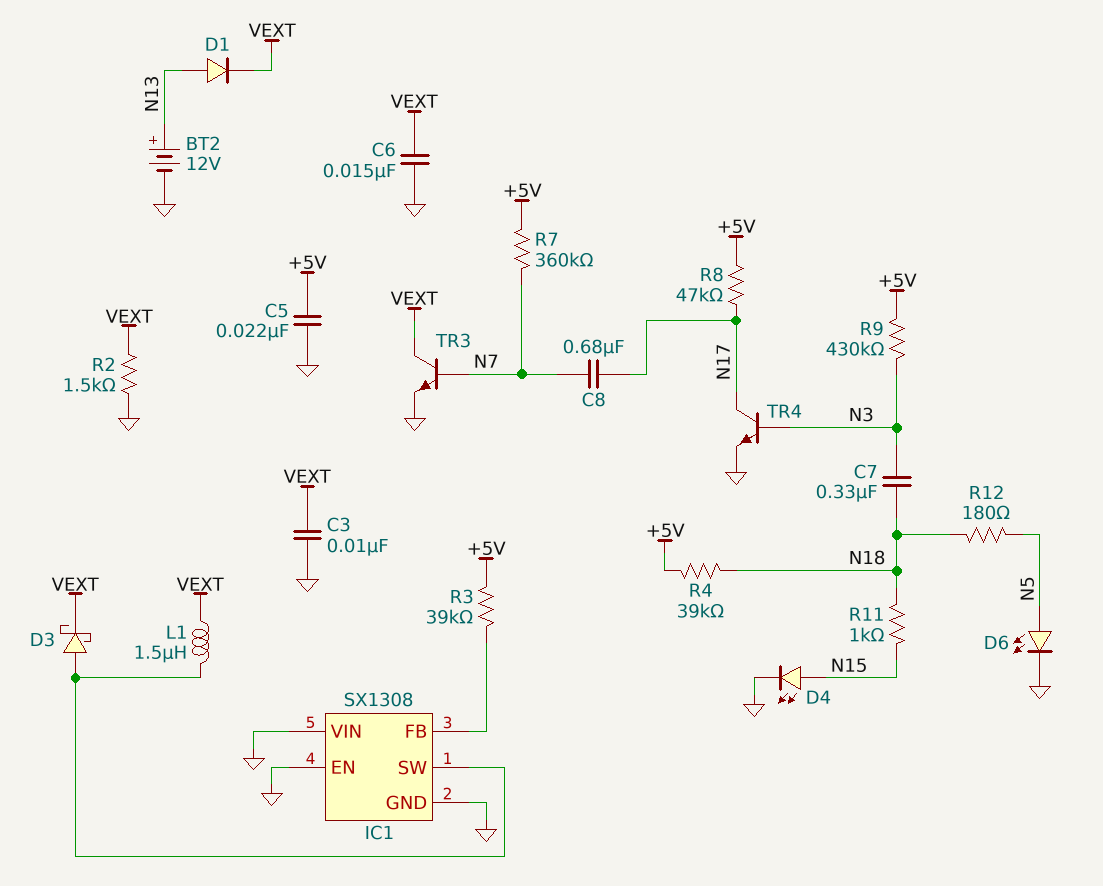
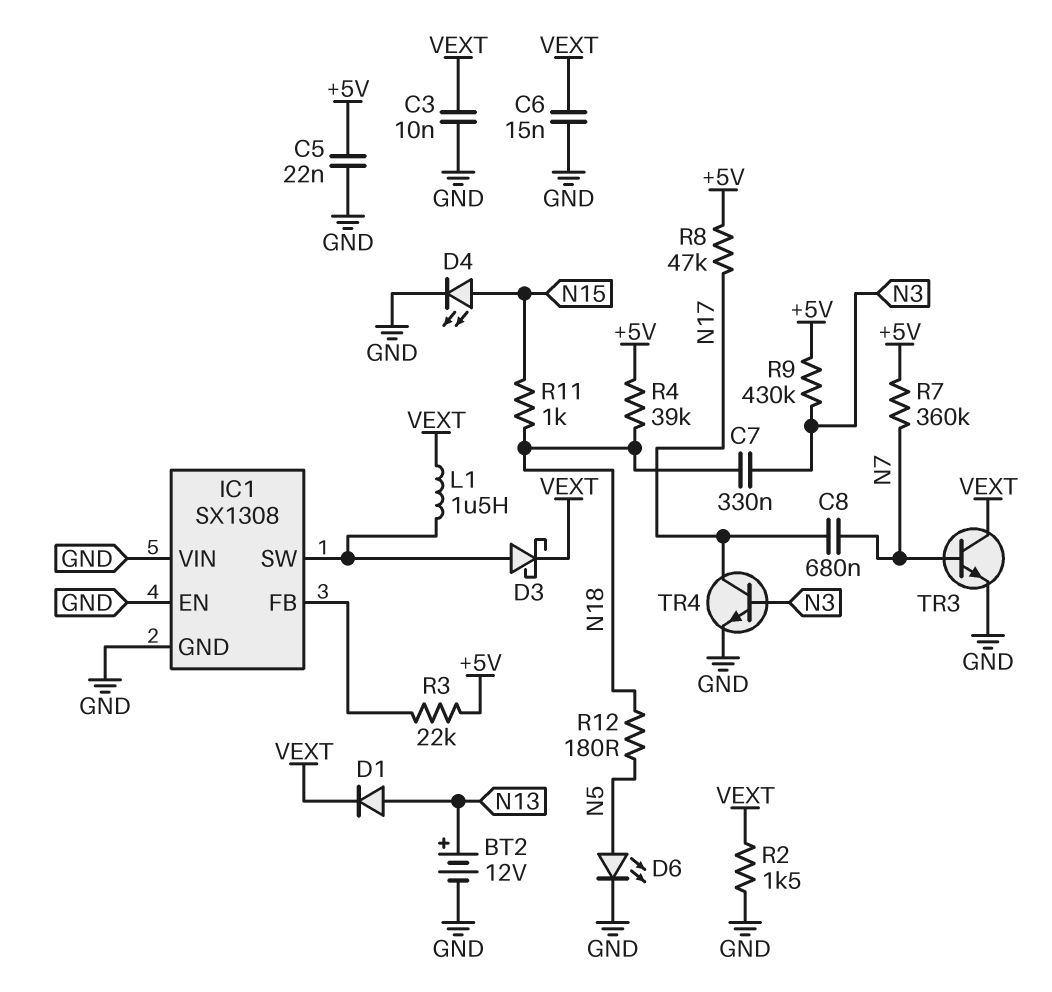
R3: 39k (+5V, IC1/FB) -> 22k (+5V, IC1/FB)

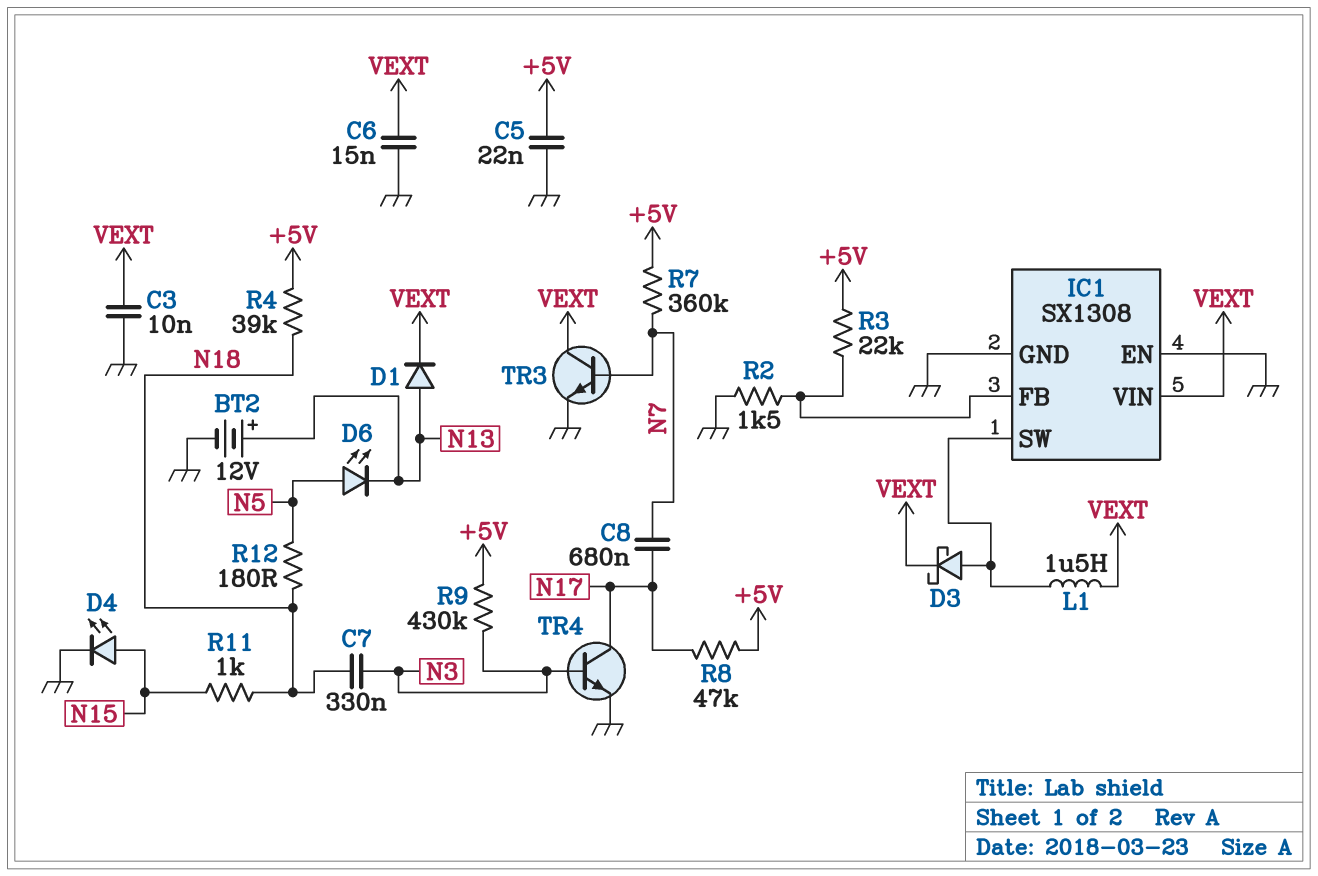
D6: LED (A N5, K GND) -> LED (A N5, K N13)
IC1 pin VIN: GND -> VEXT
R2: 1.5k (GND, VEXT) -> 1.5k (GND, IC1/FB)

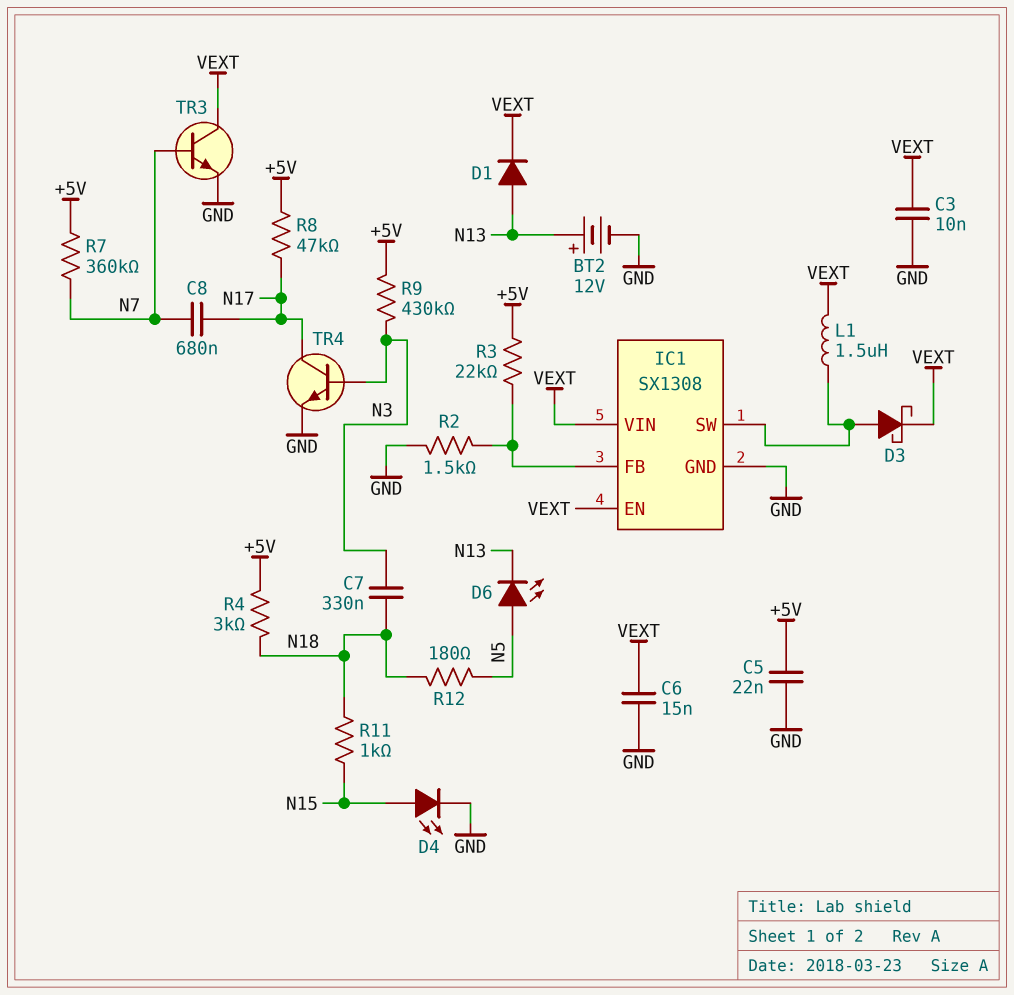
IC1 pin EN: GND -> VEXT
R4: 39k (+5V, N18) -> 3k (+5V, N18)

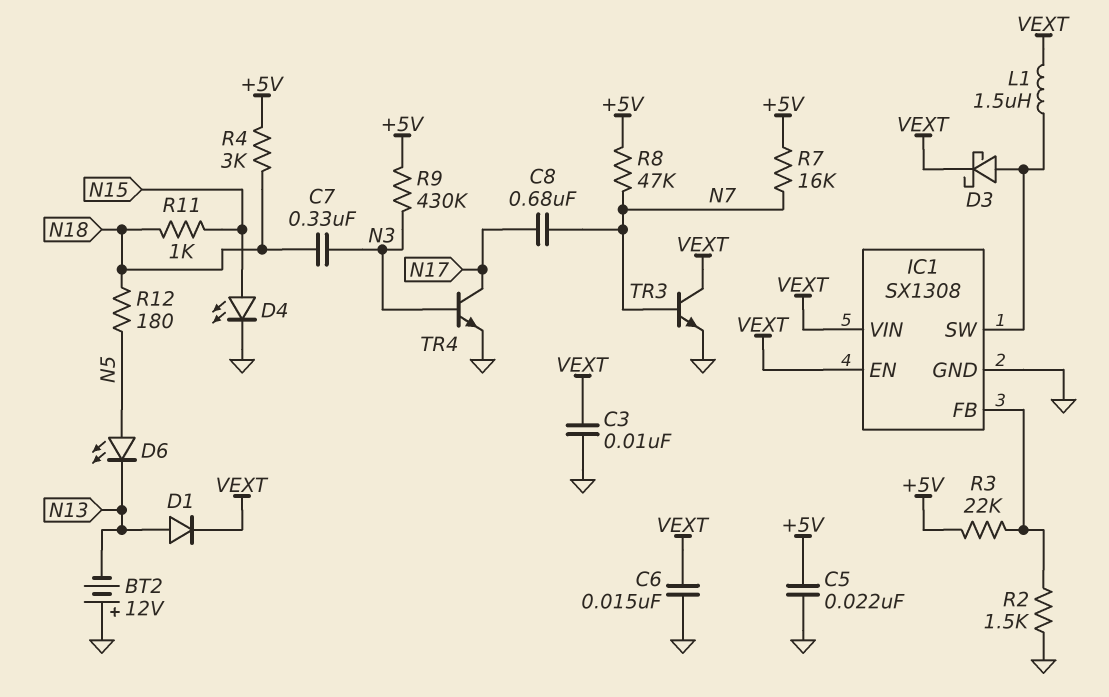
BT2: 12V (plus N13, minus GND) -> 12V (plus GND, minus N13)
R7: 360k (+5V, N7) -> 16k (+5V, N7)
R8: 47k (+5V, N17) -> 47k (+5V, N7)

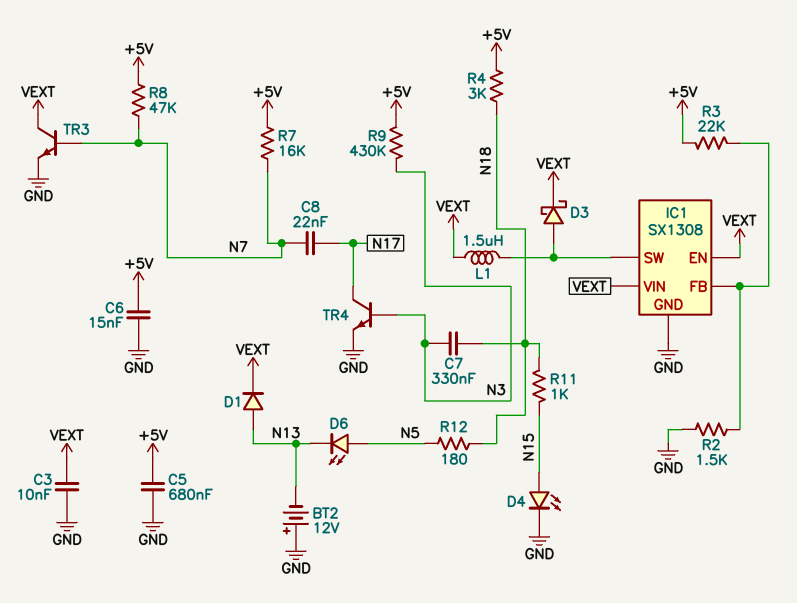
C5: 22nF (+5V, GND) -> 680nF (+5V, GND)
C6: 15nF (GND, VEXT) -> 15nF (+5V, GND)
C8: 680nF (N7, N17) -> 22nF (N7, N17)

